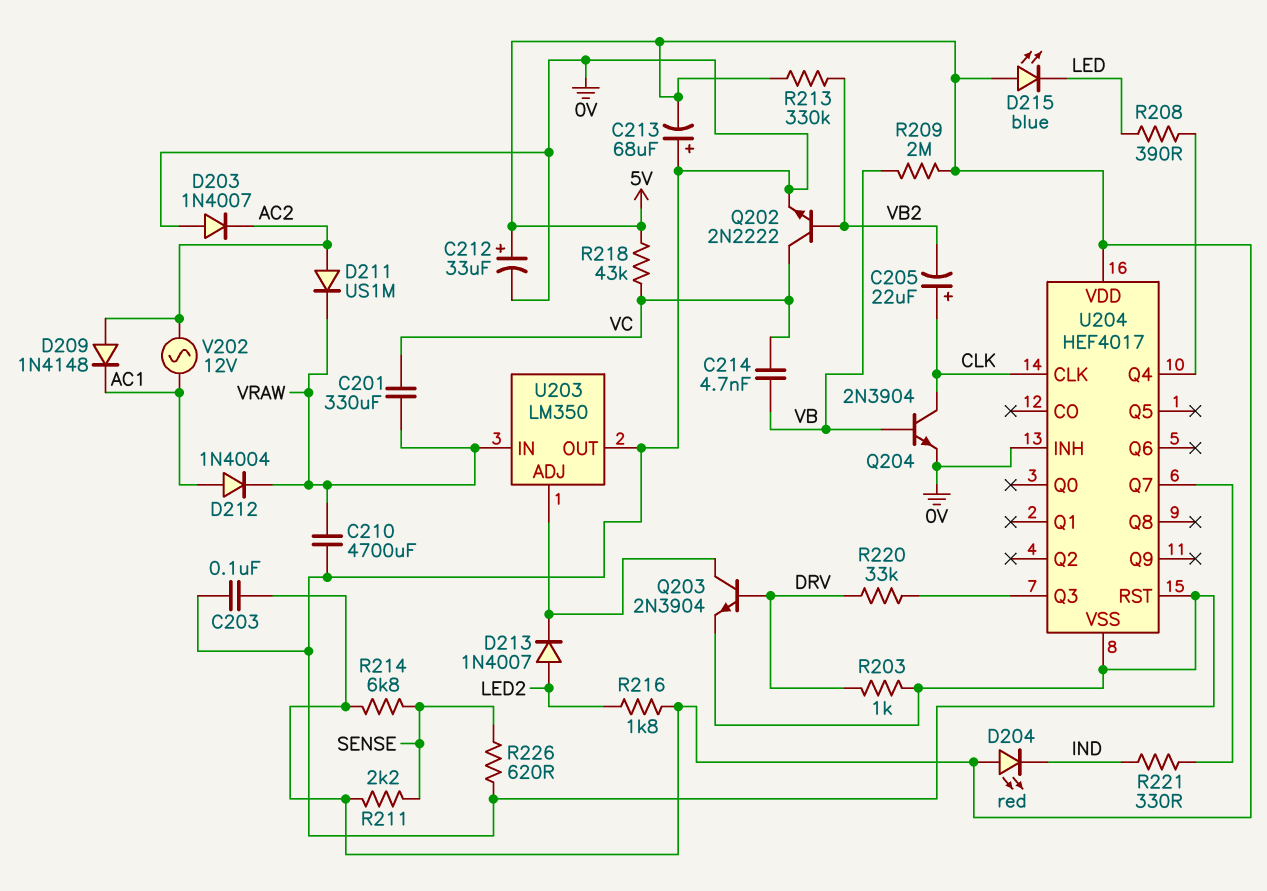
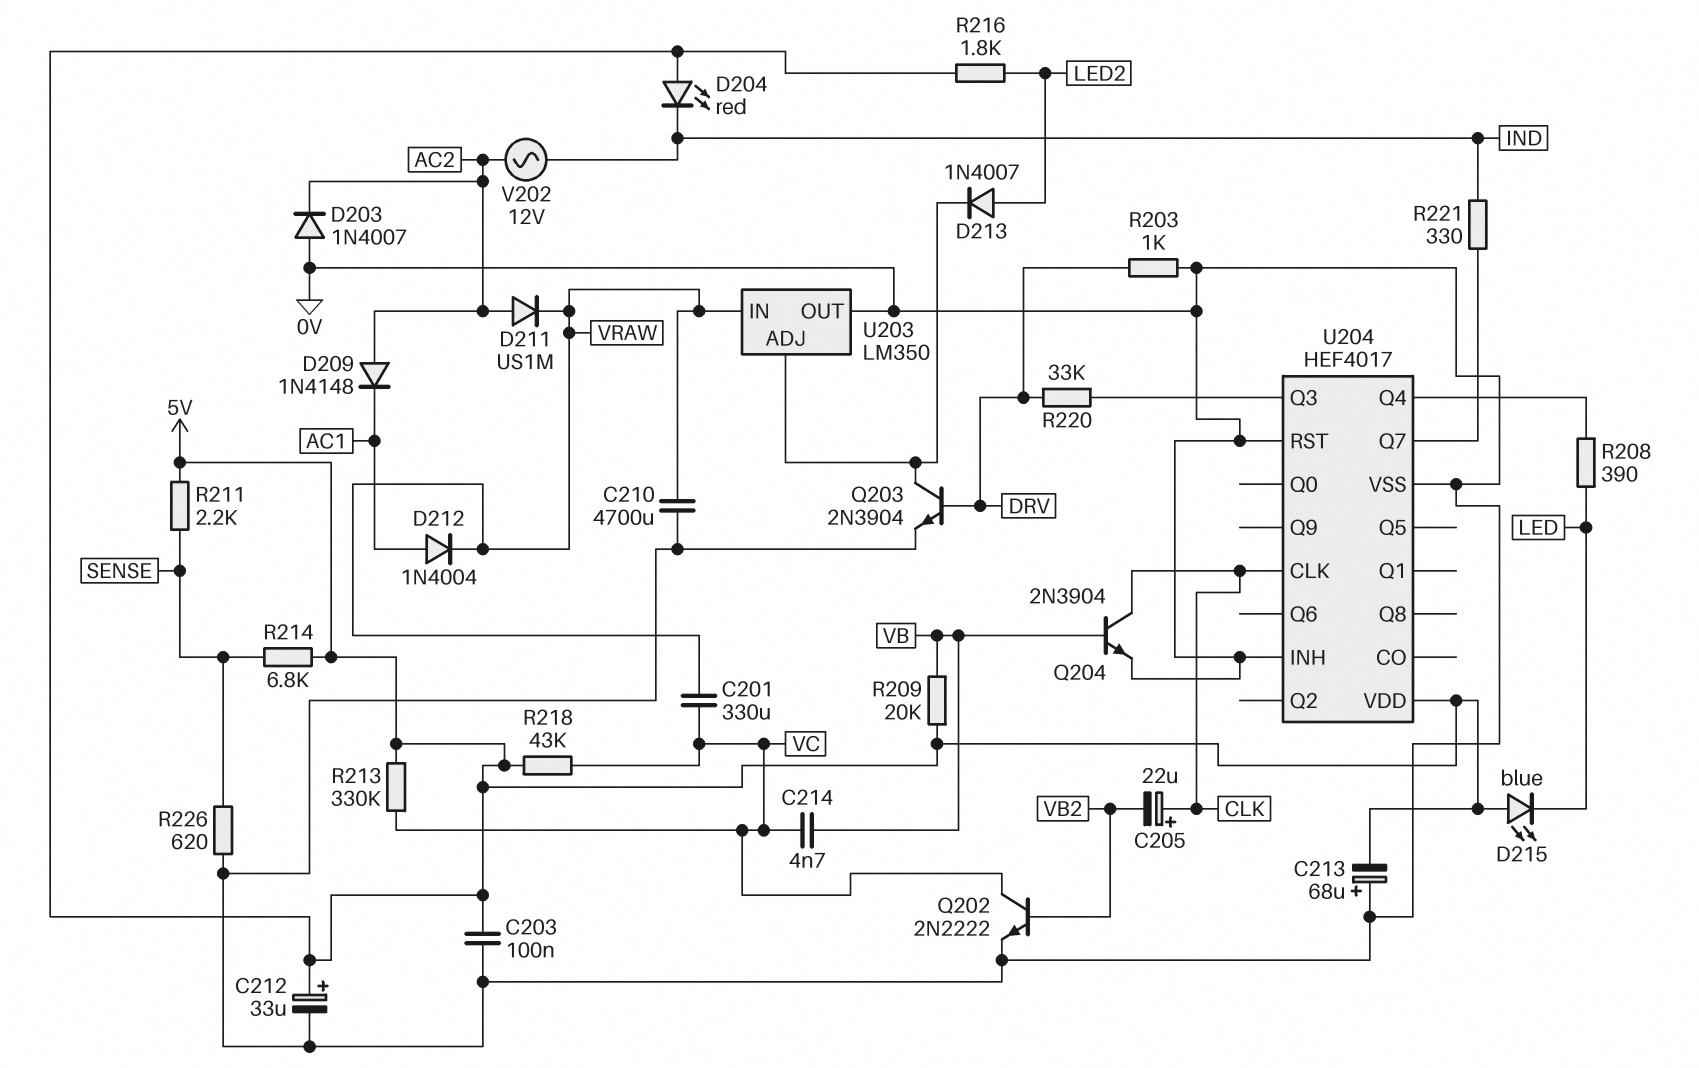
R209: 2M (5V, VB) -> 20k (5V, VB)
R213: 330k (5V, VB2) -> 330k (5V, VC)
V202: AC 12V (AC1, AC2) -> AC 12V (AC2, IND)

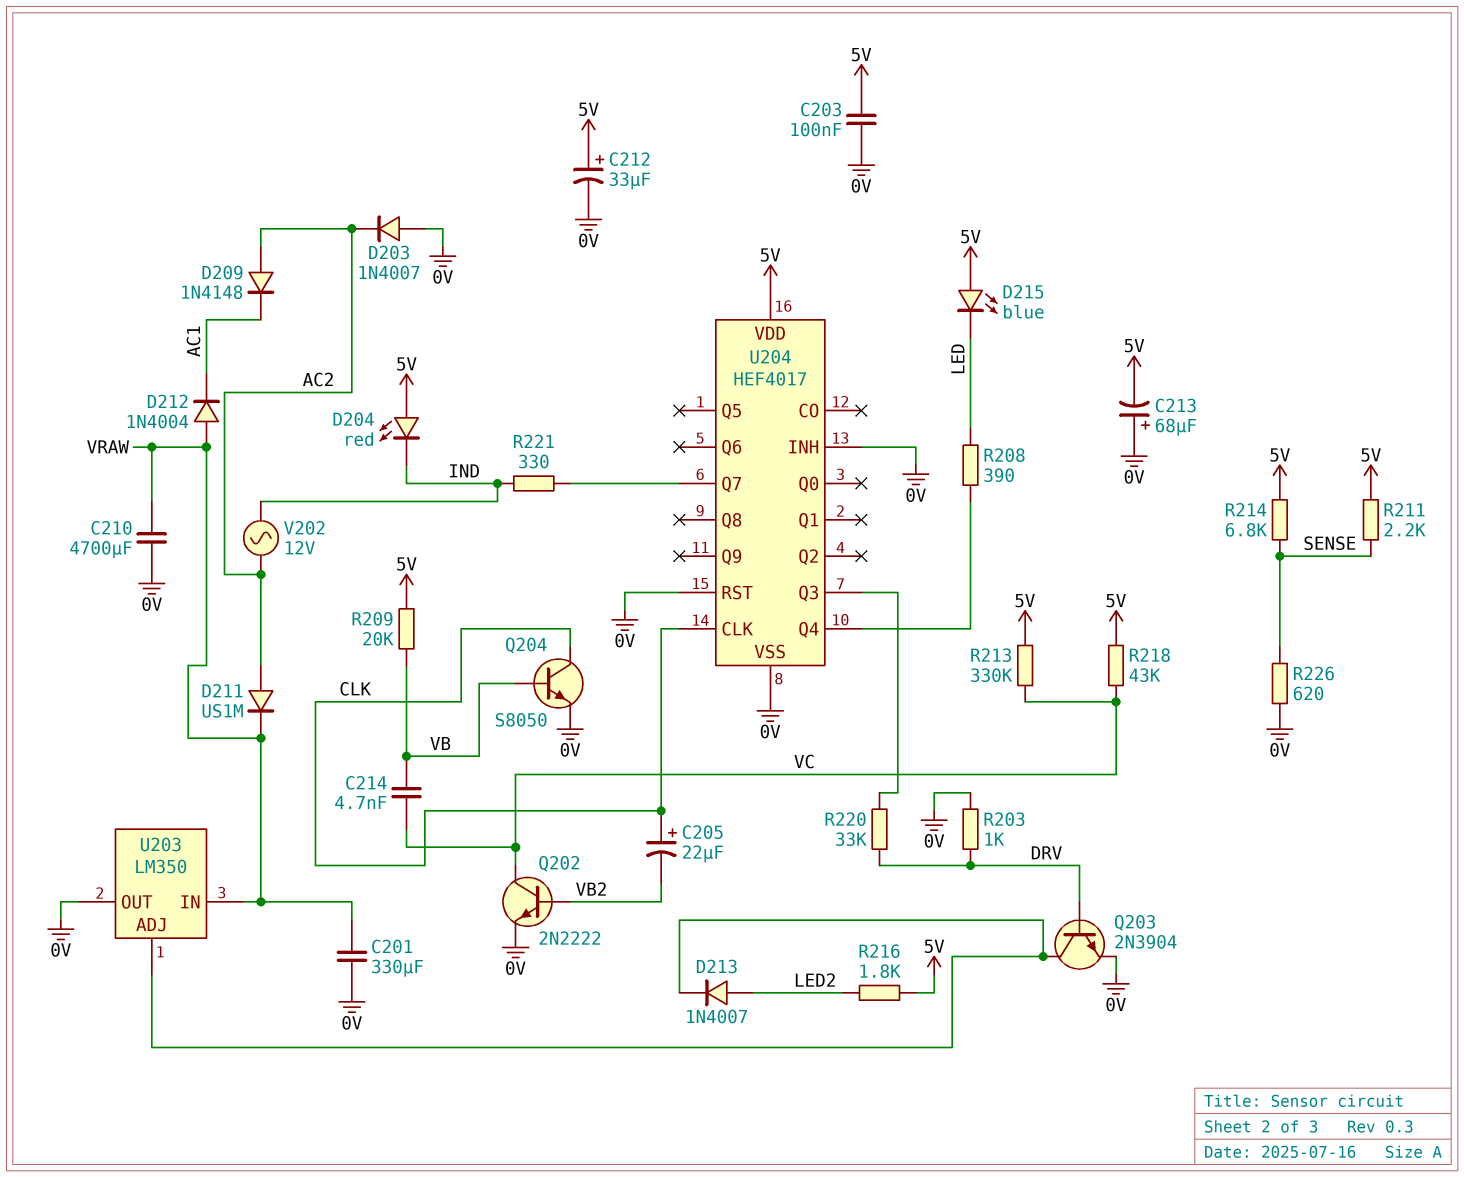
C201: 330uF (VC, VRAW) -> 330uF (0V, VRAW)
D212: diode 1N4004 (A AC1, K VRAW) -> diode 1N4004 (A VRAW, K AC1)
Q204: NPN 2N3904 (B VB, C CLK, E 0V) -> NPN S8050 (B VB, C CLK, E 0V)

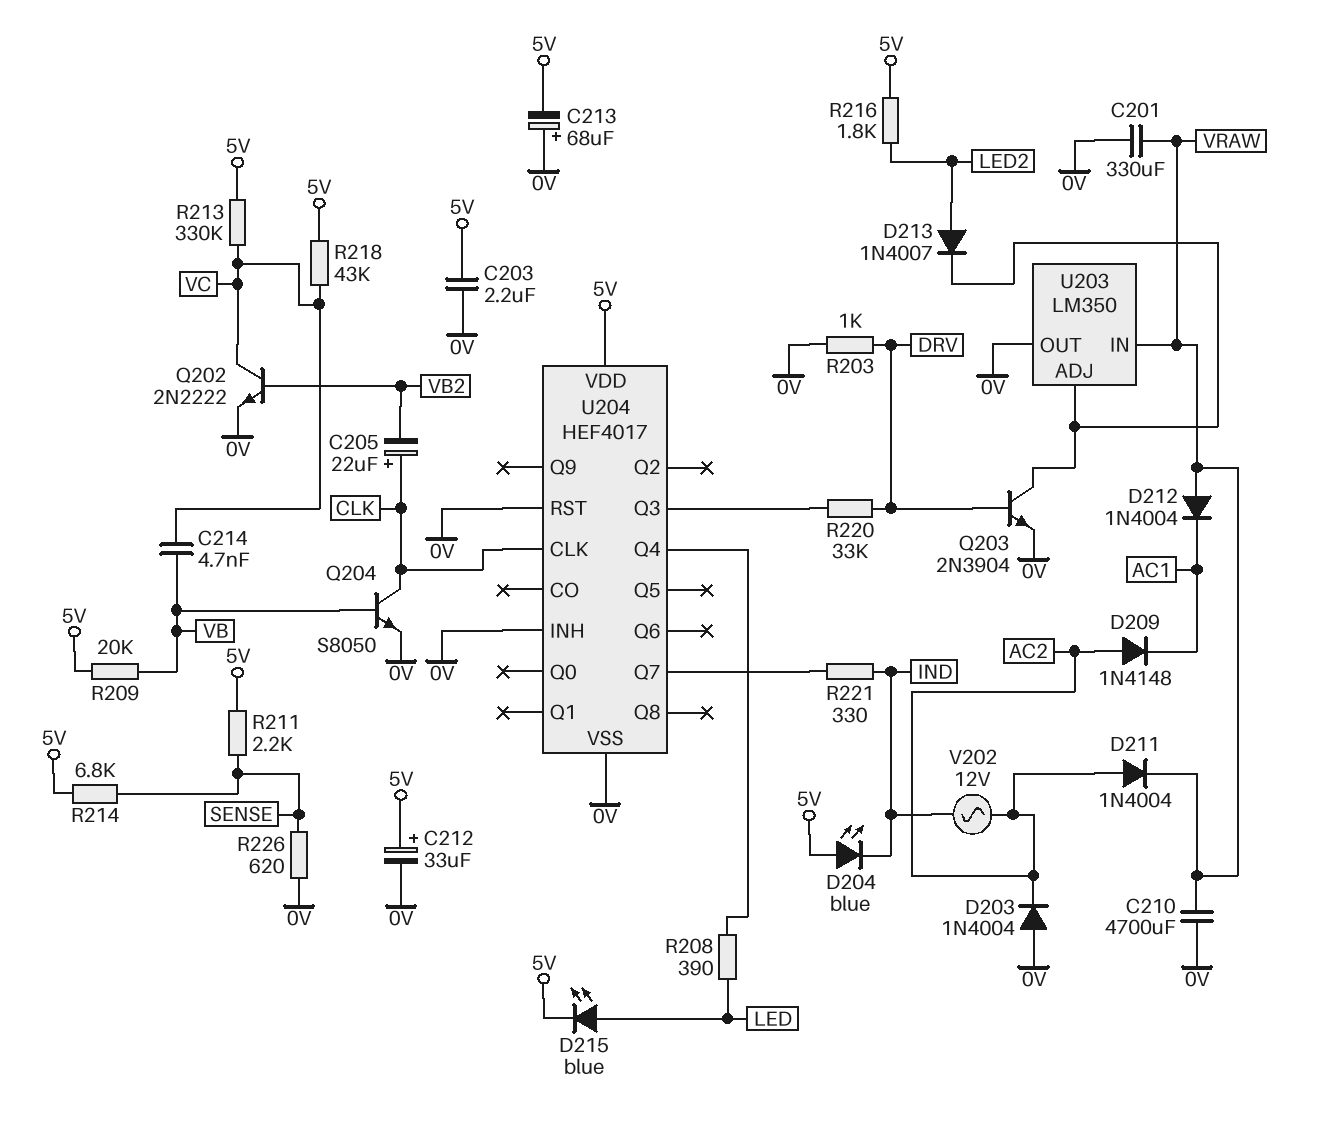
C203: 100nF (0V, 5V) -> 2.2uF (0V, 5V)
D203: diode 1N4007 (A 0V, K AC2) -> diode 1N4004 (A 0V, K AC2)
D204: LED red (A 5V, K IND) -> LED blue (A 5V, K IND)
D211: diode US1M (A AC2, K VRAW) -> diode 1N4004 (A AC2, K VRAW)
D215: LED blue (A 5V, K LED) -> LED blue (A LED, K 5V)

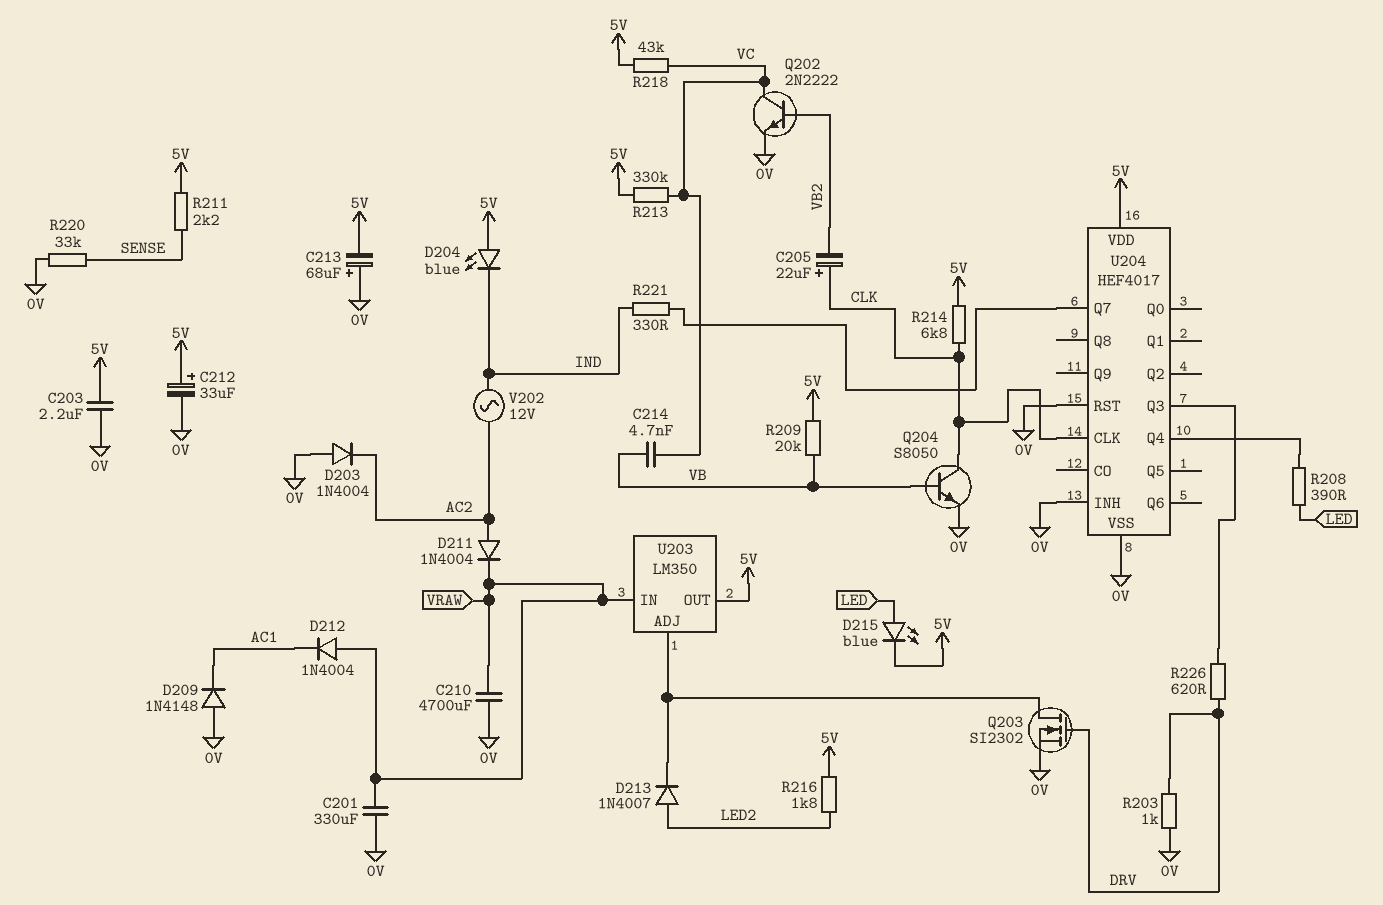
D209: diode 1N4148 (A AC2, K AC1) -> diode 1N4148 (A 0V, K AC1)
Q203: NPN 2N3904 (B DRV, C U203/ADJ, E 0V) -> NMOS SI2302 (G DRV, D U203/ADJ, S 0V)
R214: 6.8k (5V, SENSE) -> 6.8k (5V, CLK)
R220: 33k (DRV, U204/Q3) -> 33k (0V, SENSE)
R226: 620 (0V, SENSE) -> 620 (DRV, U204/Q3)
U203 pin OUT: 0V -> 5V

